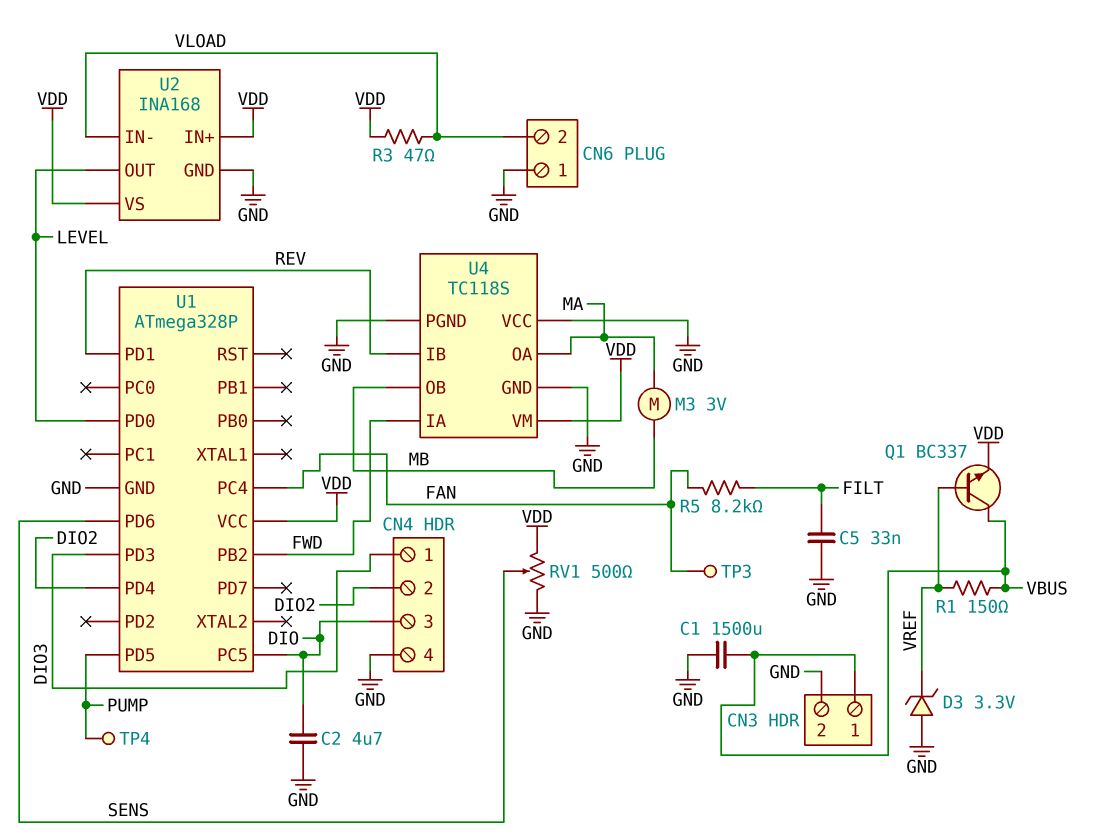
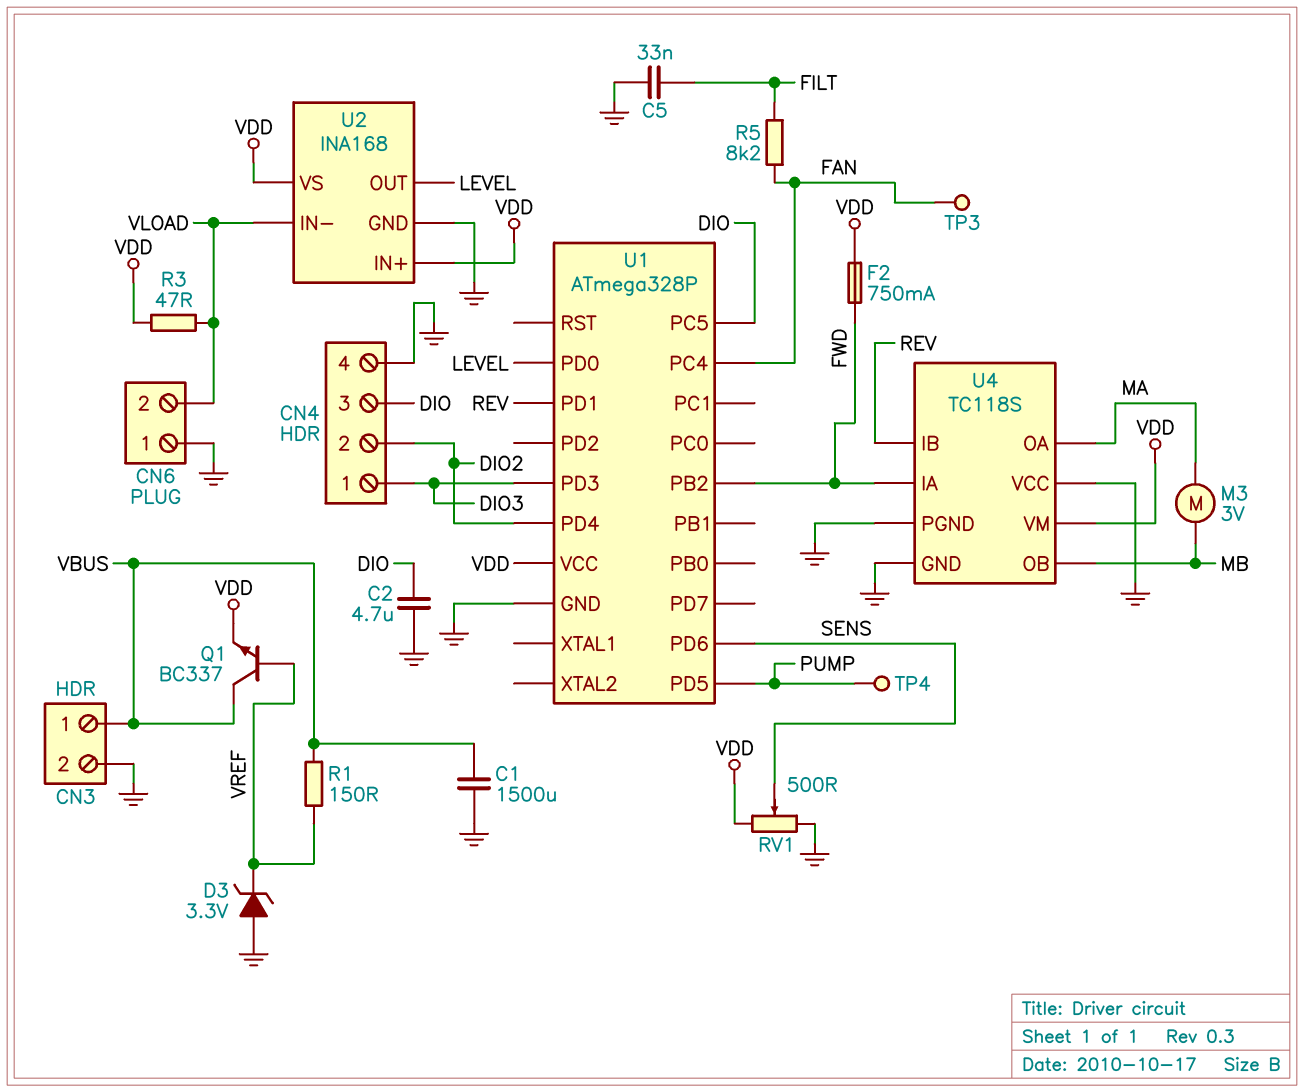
F2: none -> 750mA (FWD, VDD)

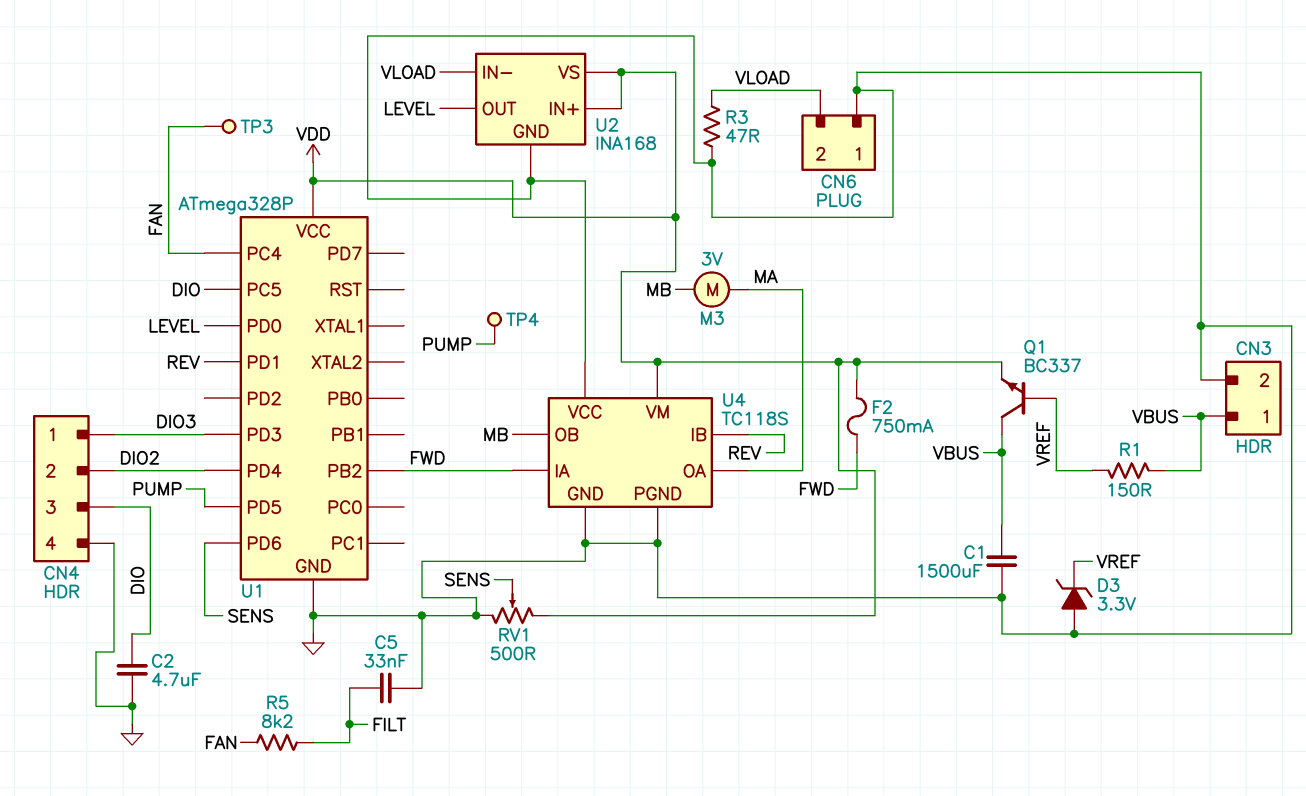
R3: 47 (VDD, VLOAD) -> 47 (GND, VLOAD)

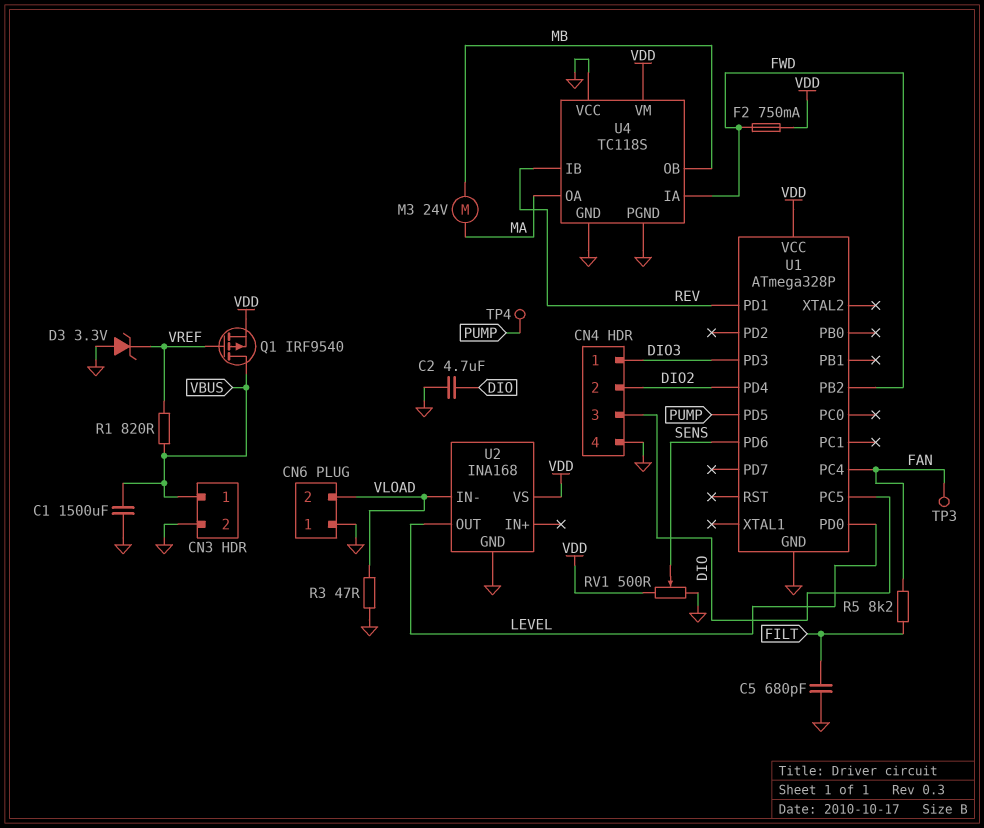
C5: 33nF (FILT, GND) -> 680pF (FILT, GND)
M3: motor 3V (MA, MB) -> motor 24V (MA, MB)
Q1: NPN BC337 (B VREF, C VBUS, E VDD) -> PMOS IRF9540 (G VREF, D VBUS, S VDD)
R1: 150 (VBUS, VREF) -> 820 (VBUS, VREF)
U2 pin IN+: VDD -> none

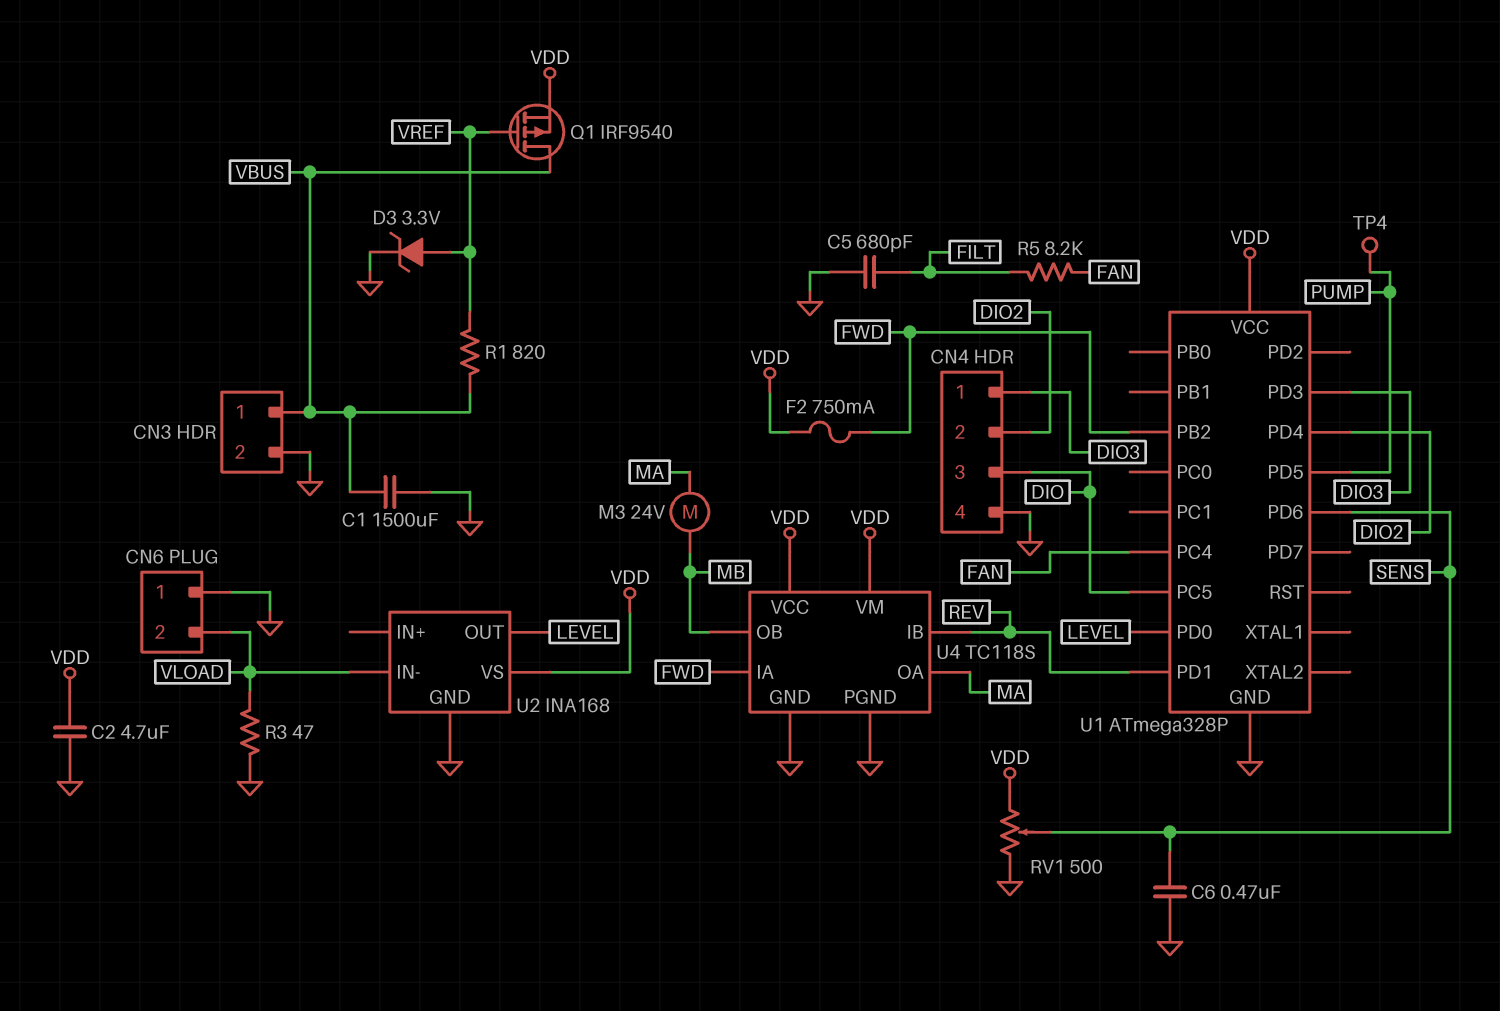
C2: 4.7uF (DIO, GND) -> 4.7uF (GND, VDD)
C6: none -> 470nF (GND, SENS)
D3: zener 3.3V (A GND, K VREF) -> zener 3.3V (A VREF, K GND)
TP3: test point (FAN) -> none
U4 pin VCC: GND -> VDD

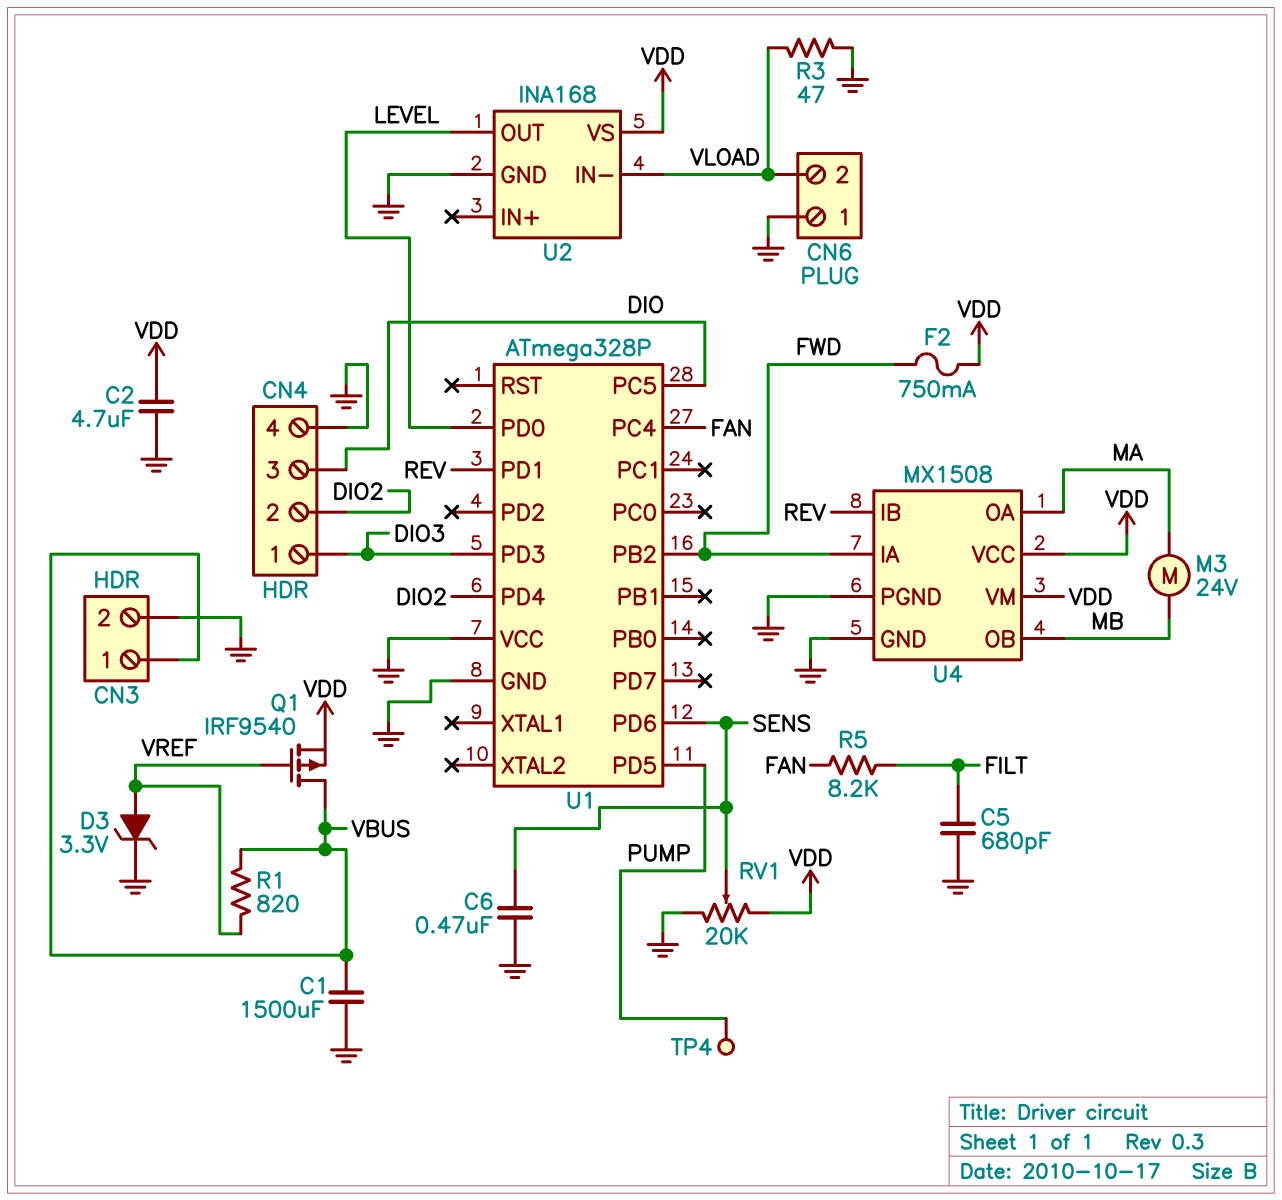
RV1: 500 (GND, VDD, wiper SENS) -> 20k (GND, VDD, wiper SENS)
U1 pin VCC: VDD -> GND
U4: TC118S -> MX1508

